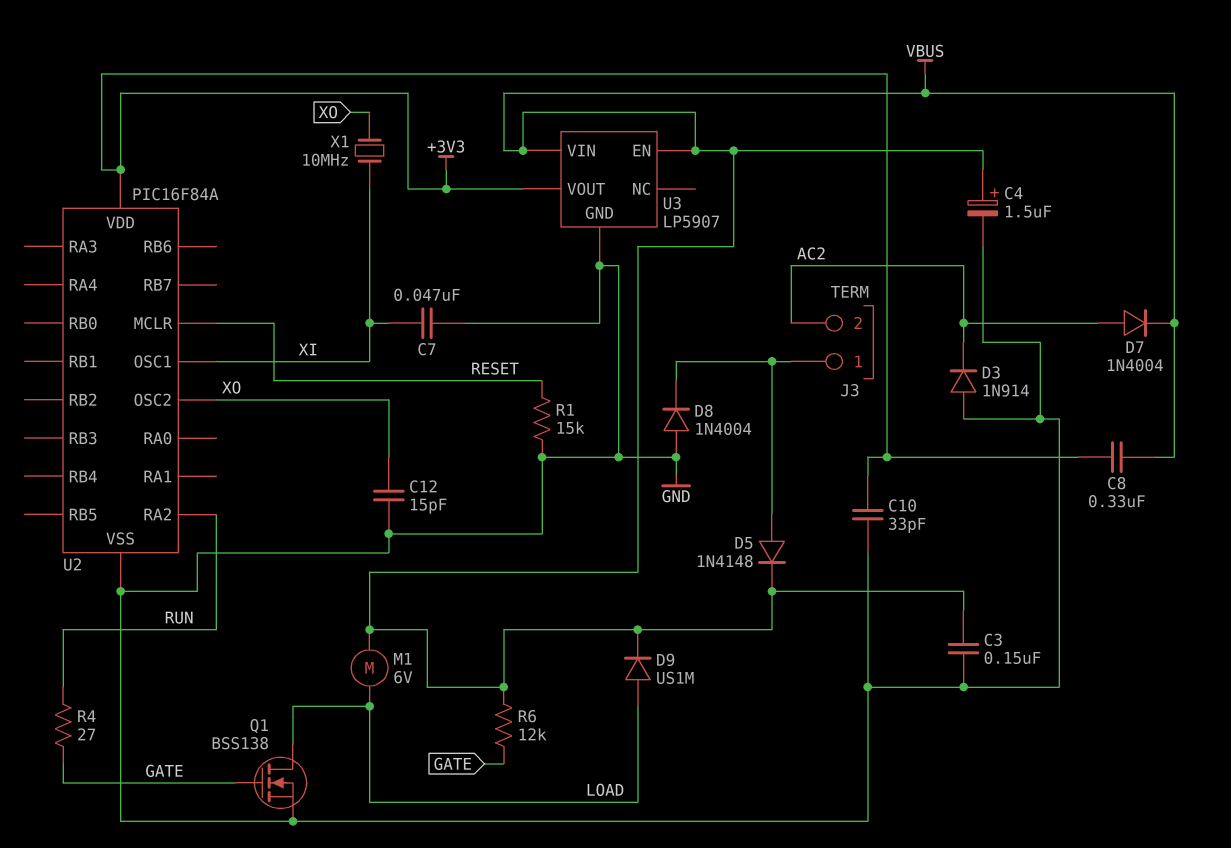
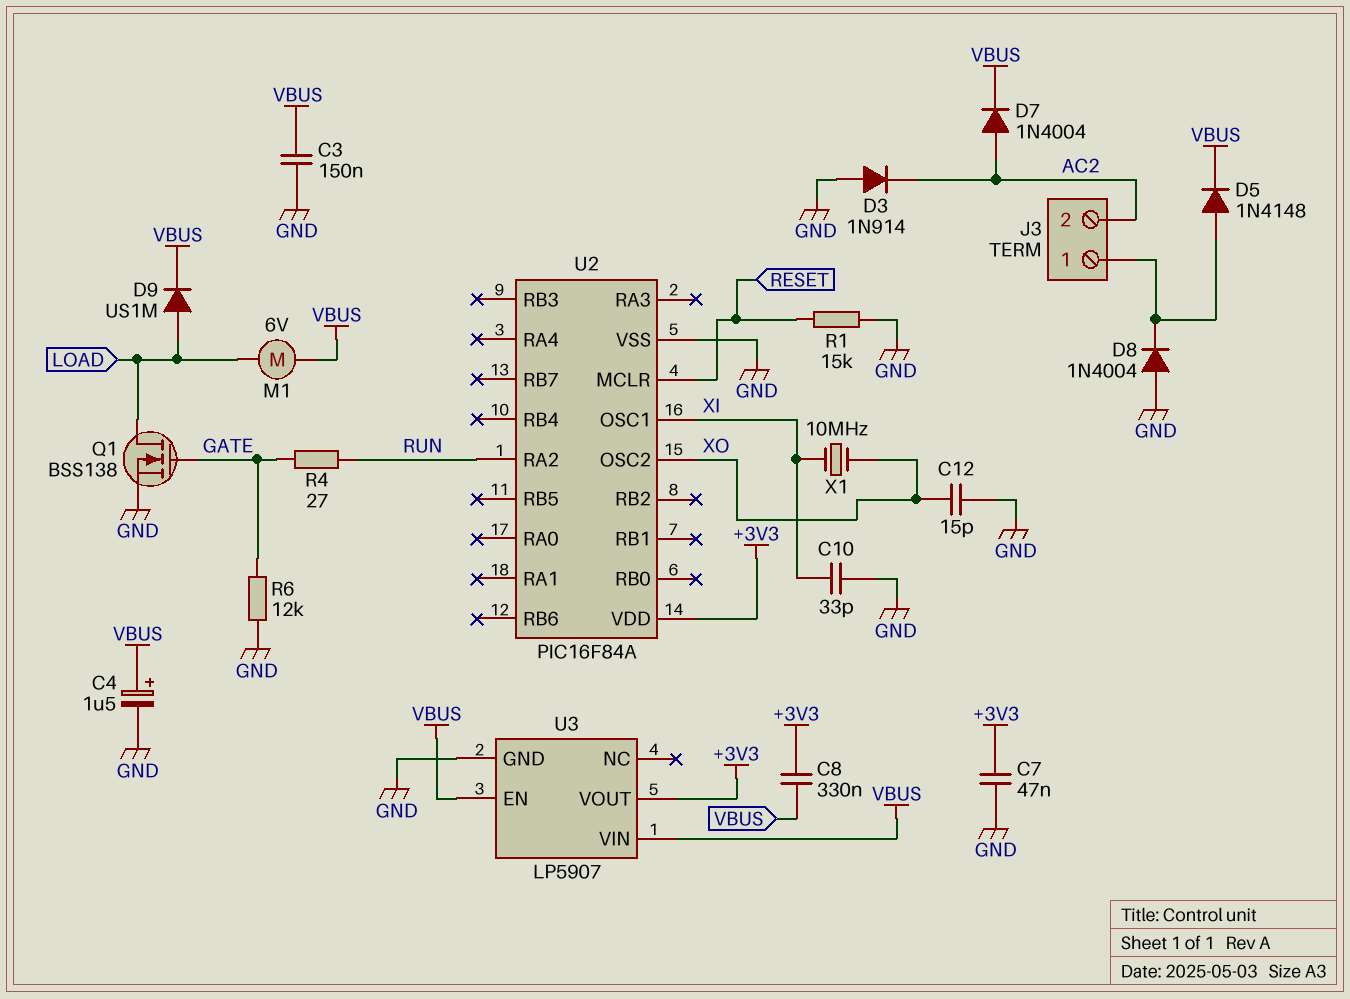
C7: 47nF (GND, XI) -> 47nF (+3V3, GND)
C10: 33pF (+3V3, GND) -> 33pF (GND, XI)
R6: 12k (GATE, VBUS) -> 12k (GATE, GND)

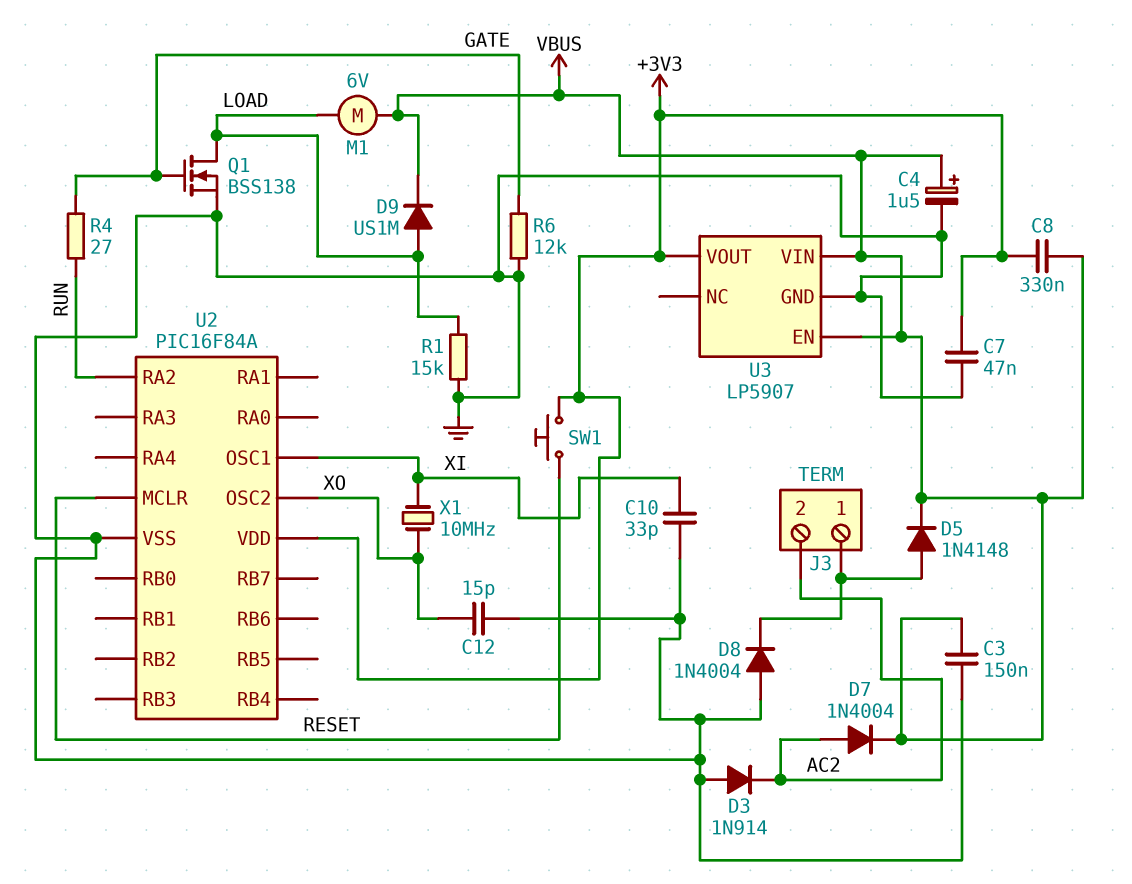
R1: 15k (GND, RESET) -> 15k (GND, LOAD)
SW1: none -> button (+3V3, RESET)

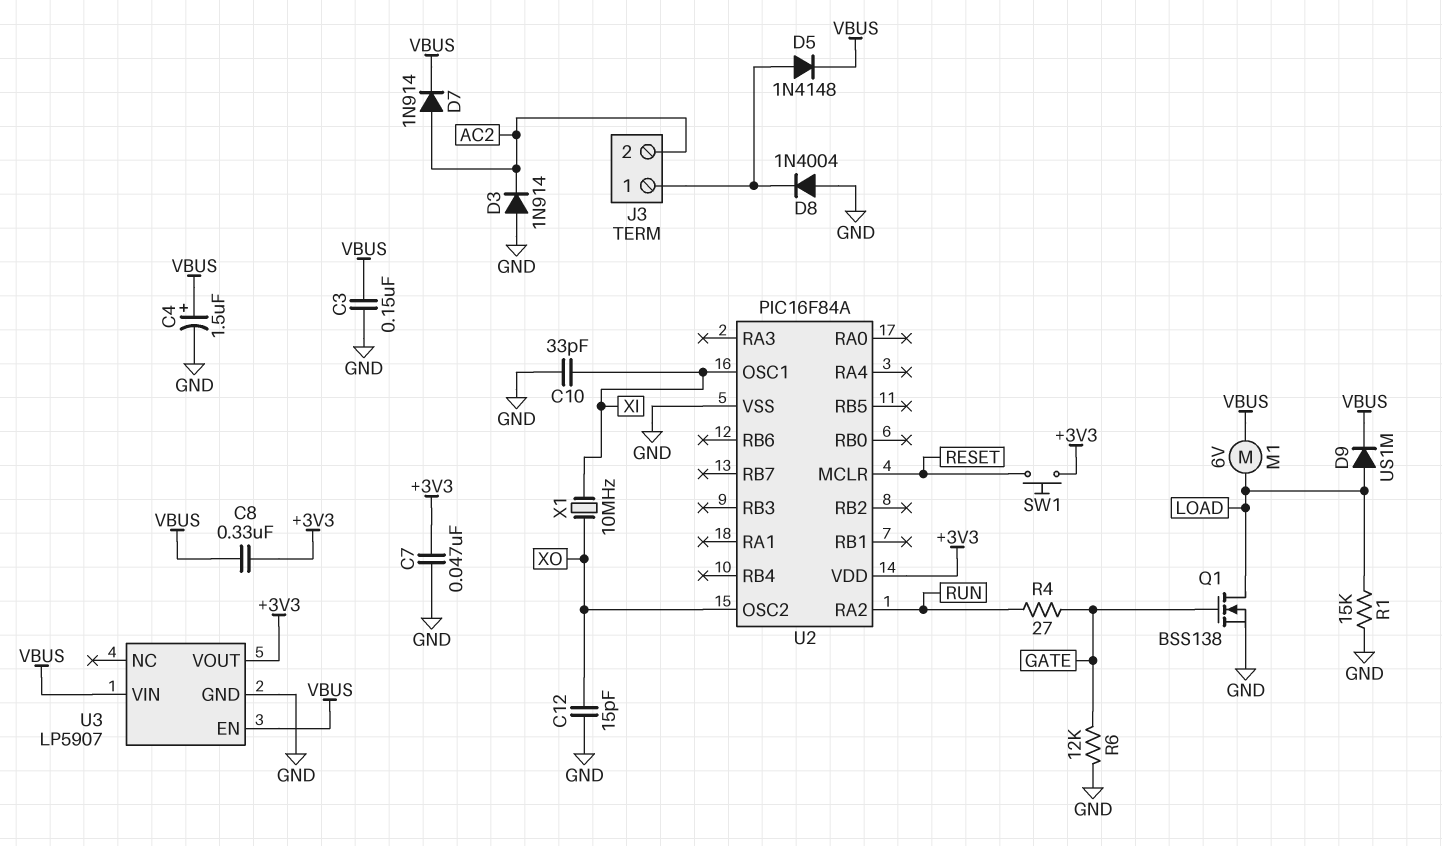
D7: diode 1N4004 (A AC2, K VBUS) -> diode 1N914 (A AC2, K VBUS)

